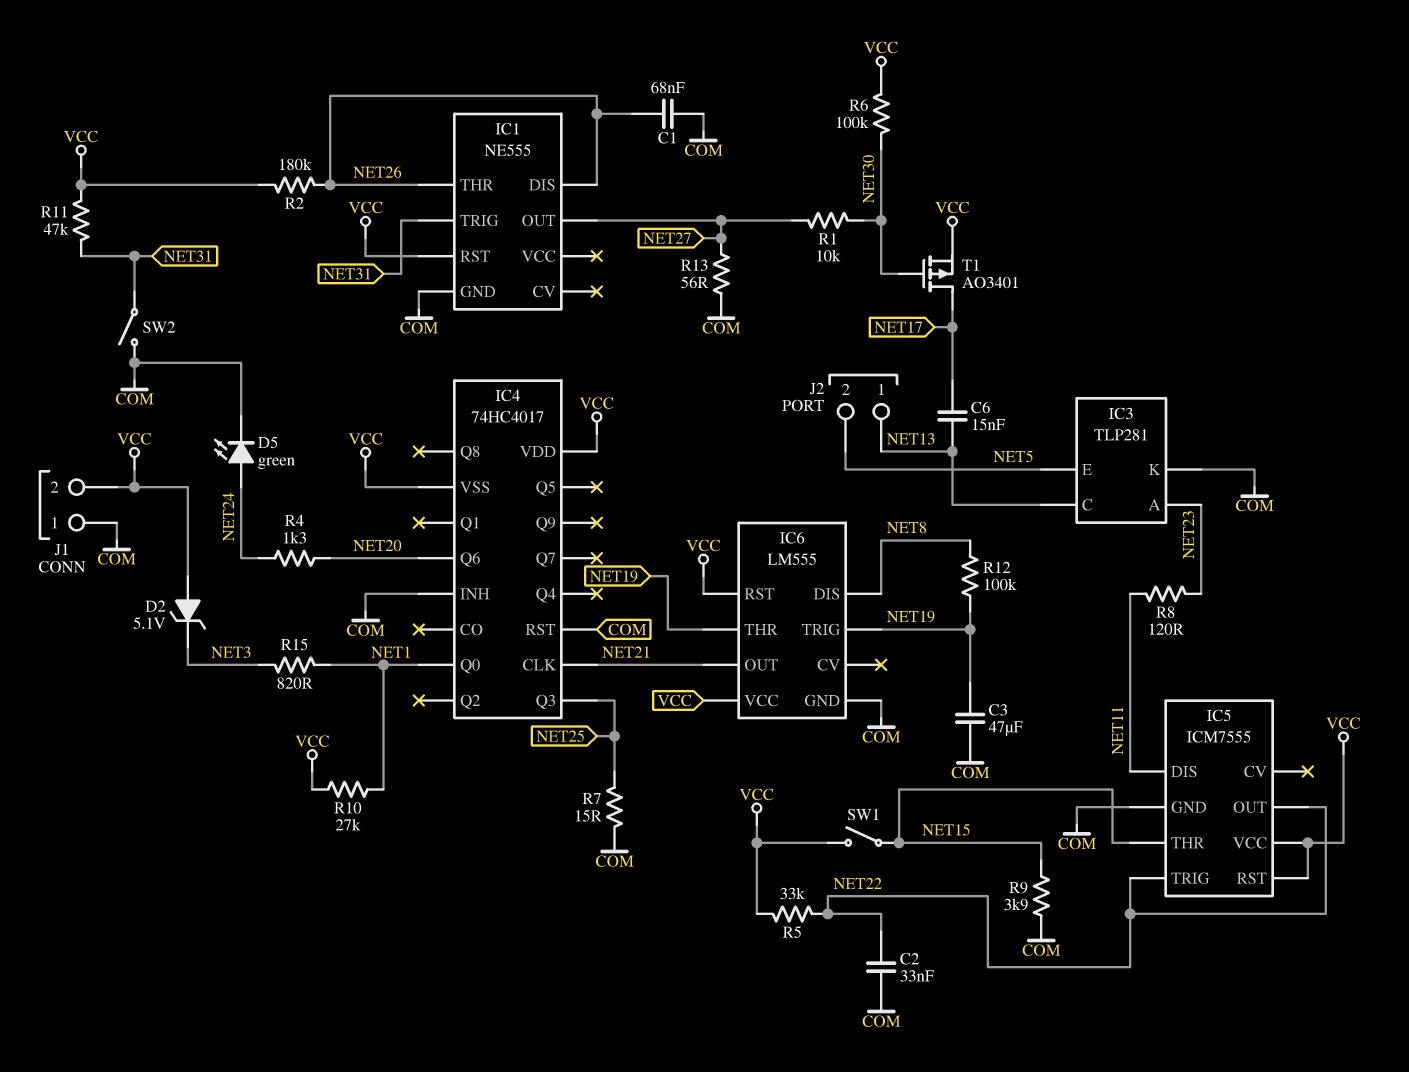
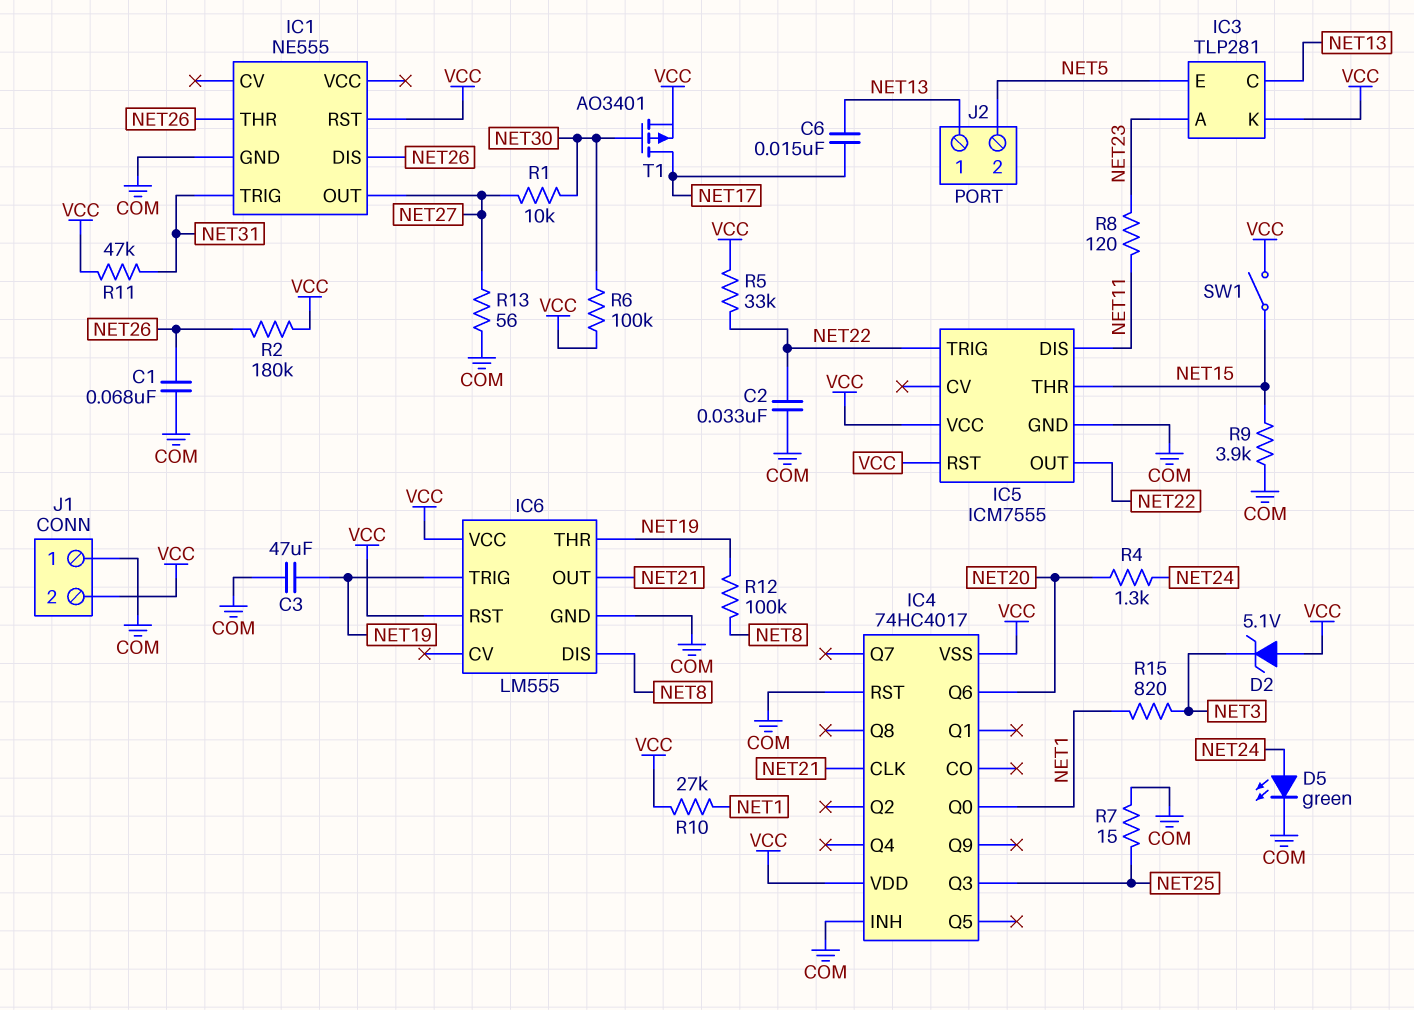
IC3 pin K: COM -> VCC
SW2: switch (COM, NET31) -> none

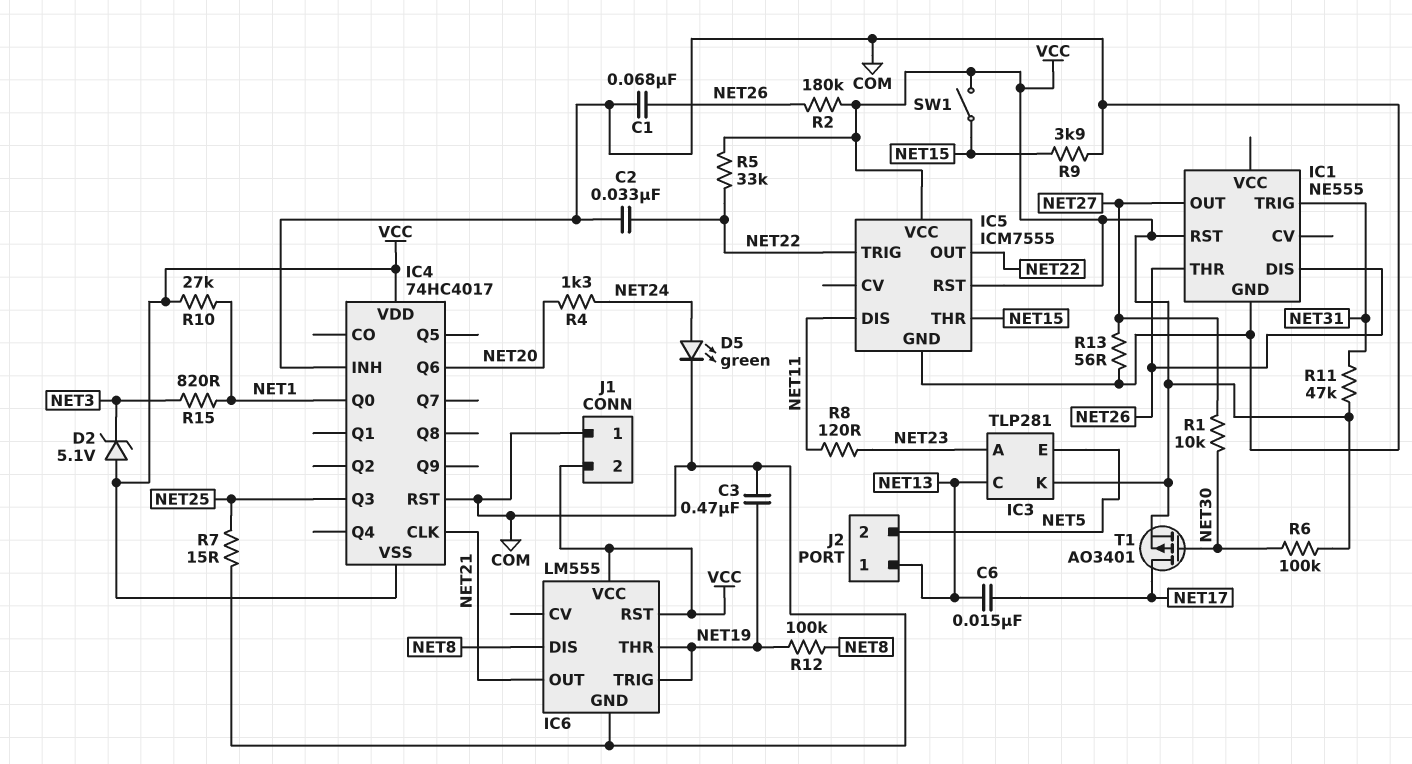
C3: 47uF (COM, NET19) -> 470nF (COM, NET19)

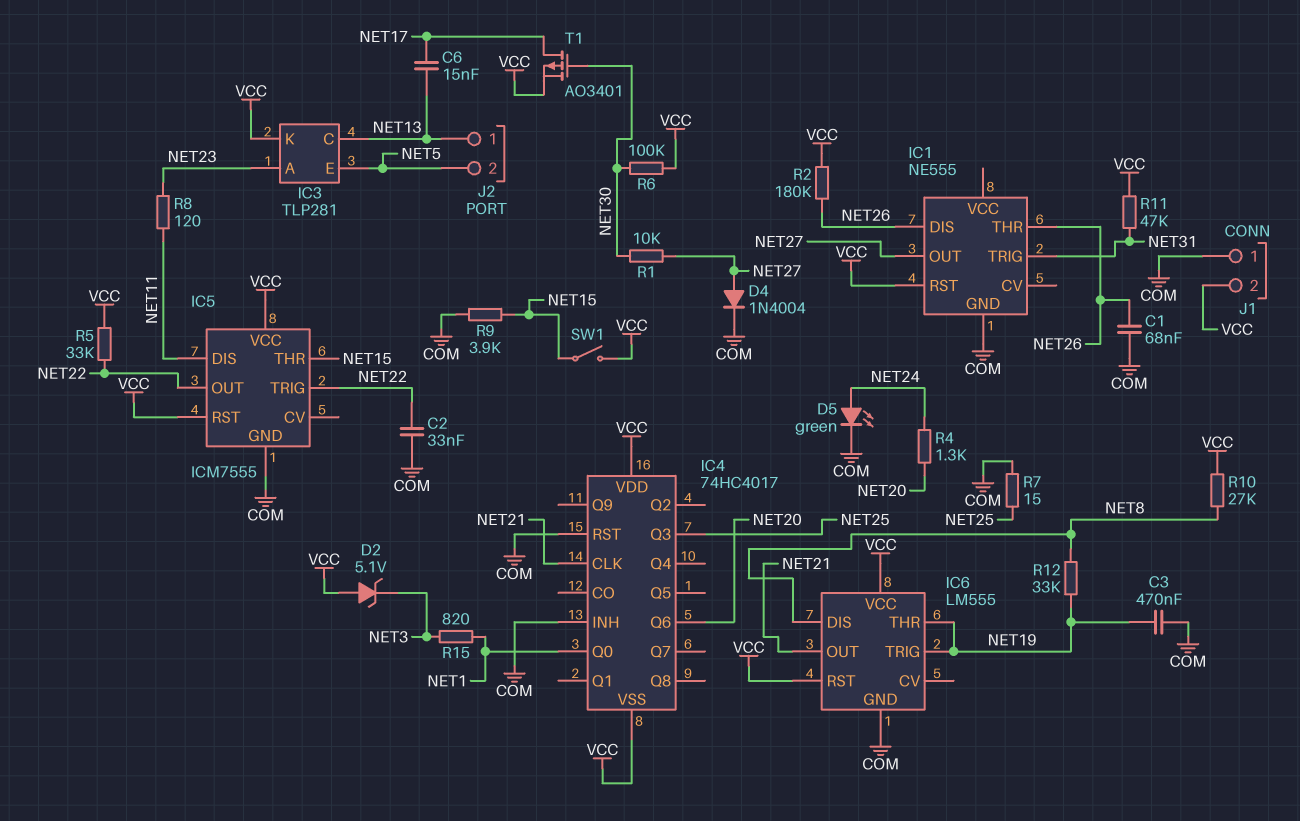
D4: none -> diode 1N4004 (A NET27, K COM)
R10: 27k (NET1, VCC) -> 27k (NET8, VCC)
R12: 100k (NET8, NET19) -> 33k (NET8, NET19)
R13: 56 (COM, NET27) -> none

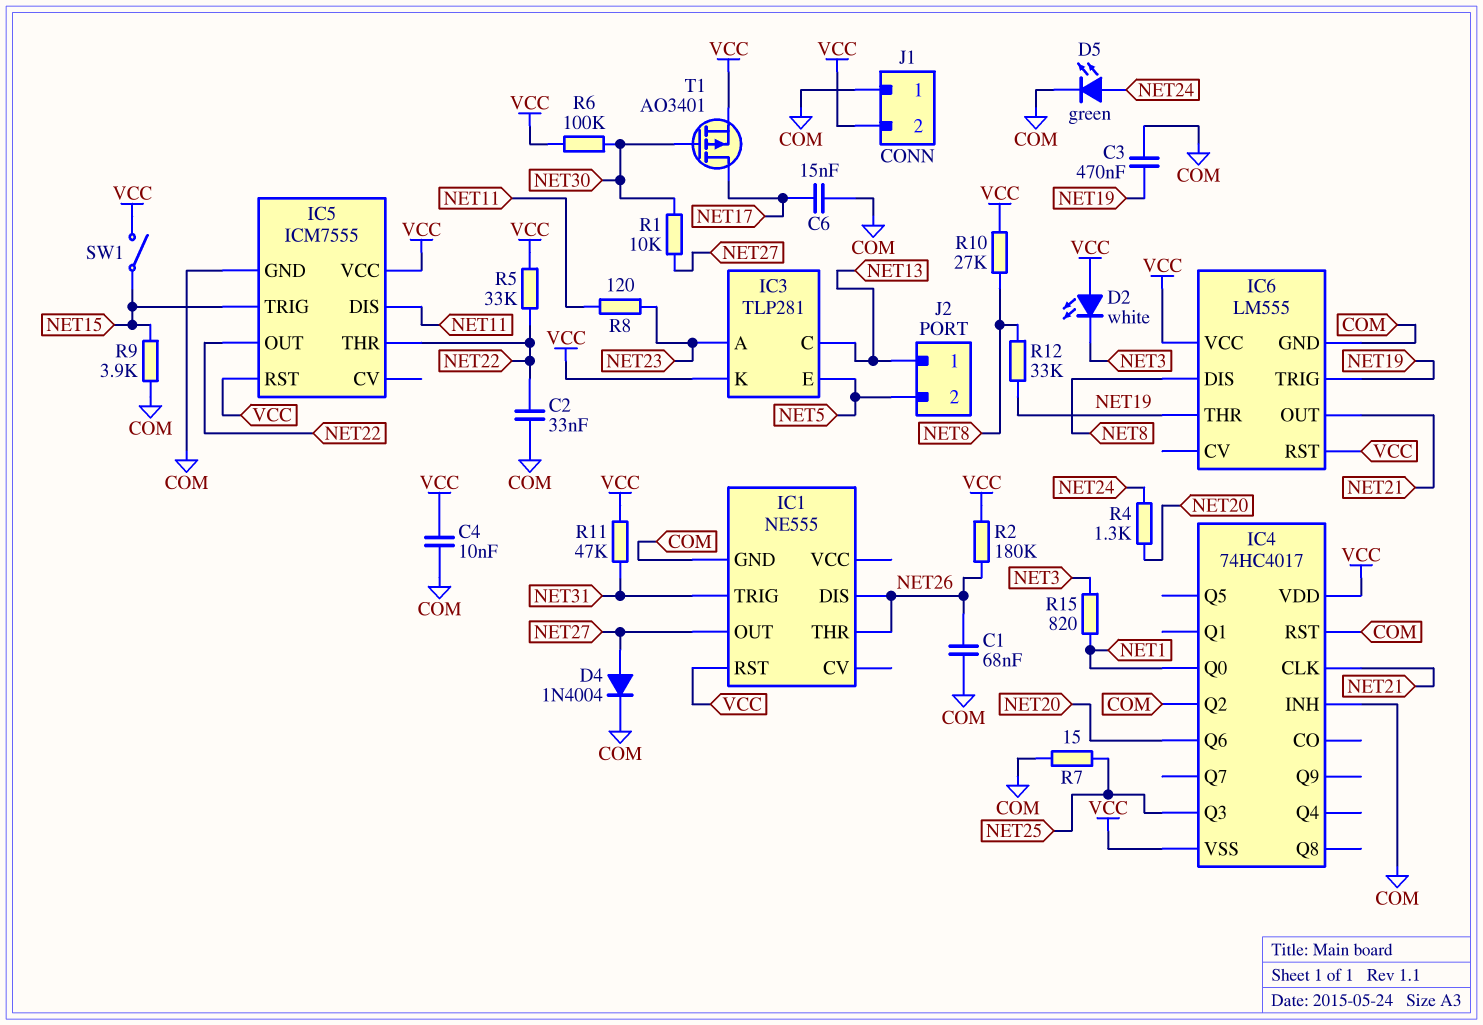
C4: none -> 10nF (COM, VCC)
C6: 15nF (NET13, NET17) -> 15nF (COM, NET17)
D2: zener 5.1V (A VCC, K NET3) -> LED white (A VCC, K NET3)
IC4 pin Q2: none -> COM
IC5 pin THR: NET15 -> NET22
IC5 pin TRIG: NET22 -> NET15

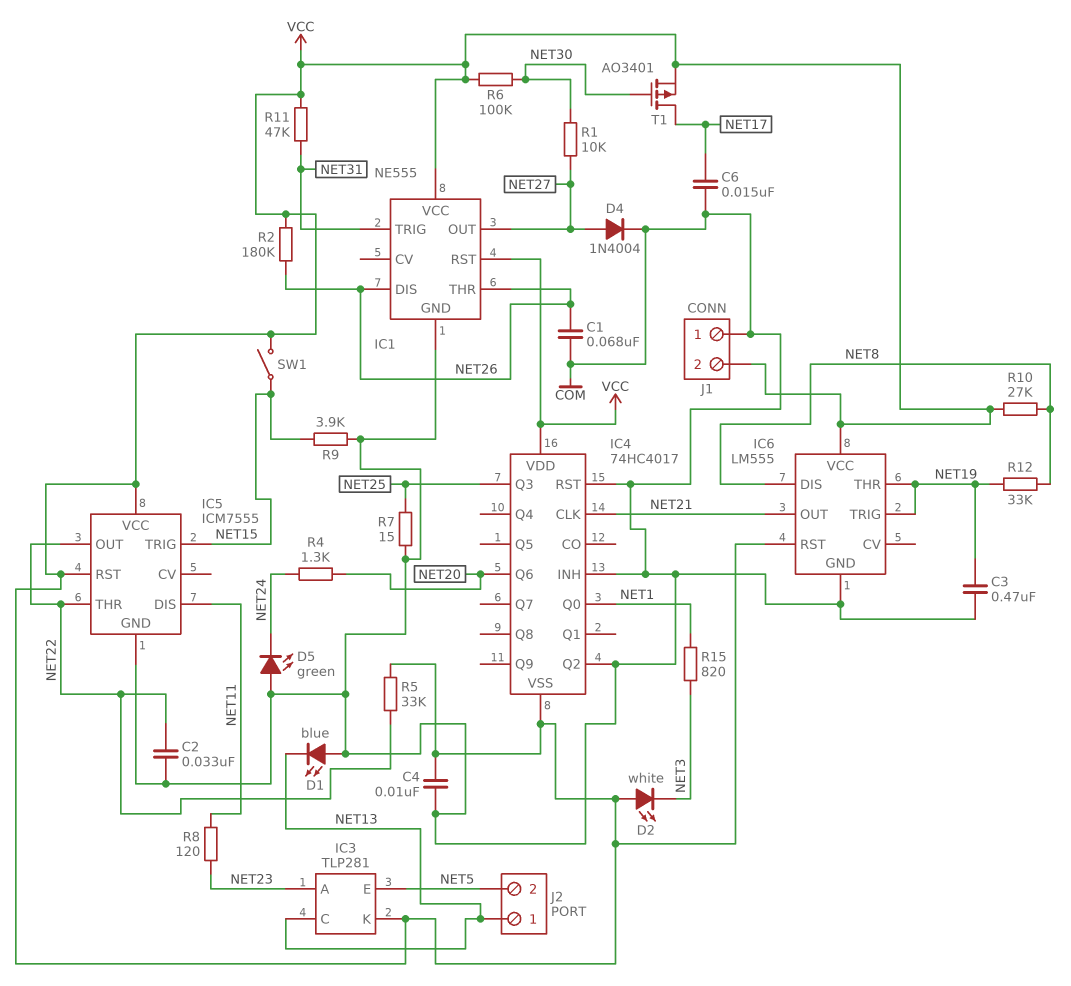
D1: none -> LED blue (A COM, K NET13)
D5: LED green (A NET24, K COM) -> LED green (A COM, K NET24)
IC1 pin VCC: none -> VCC

